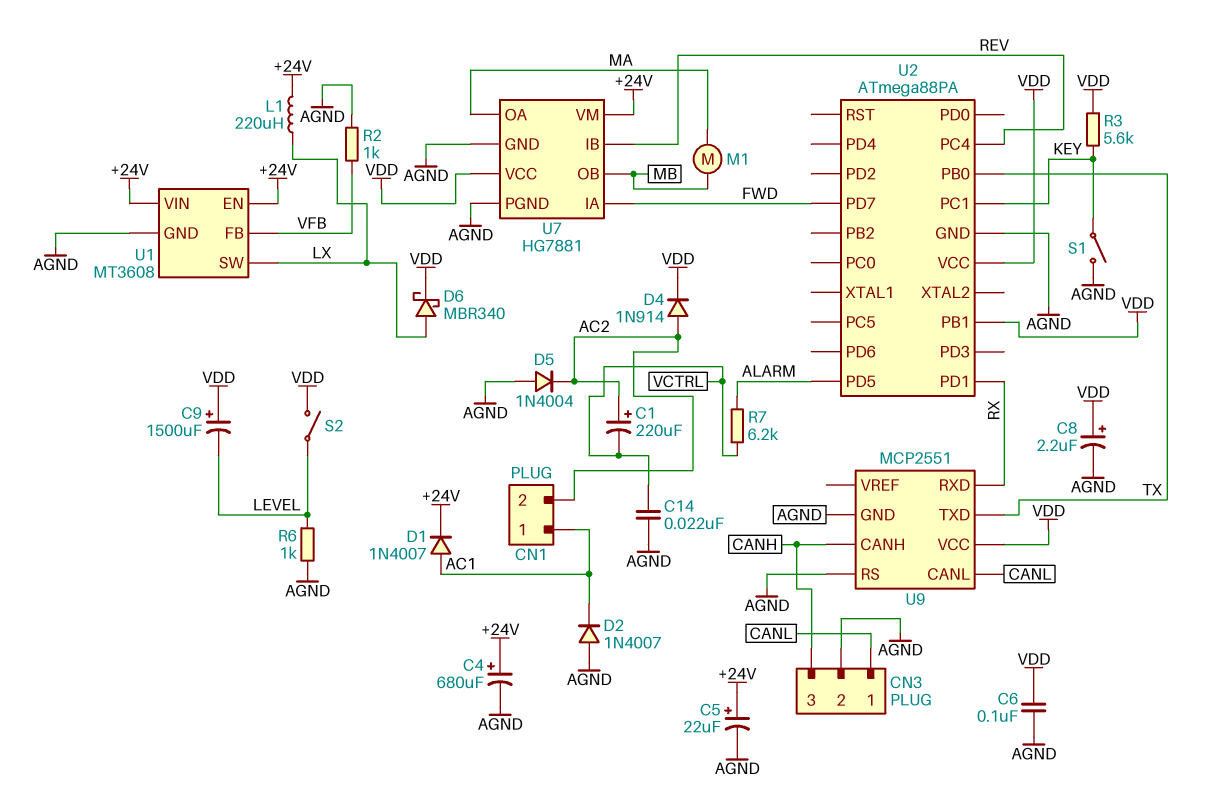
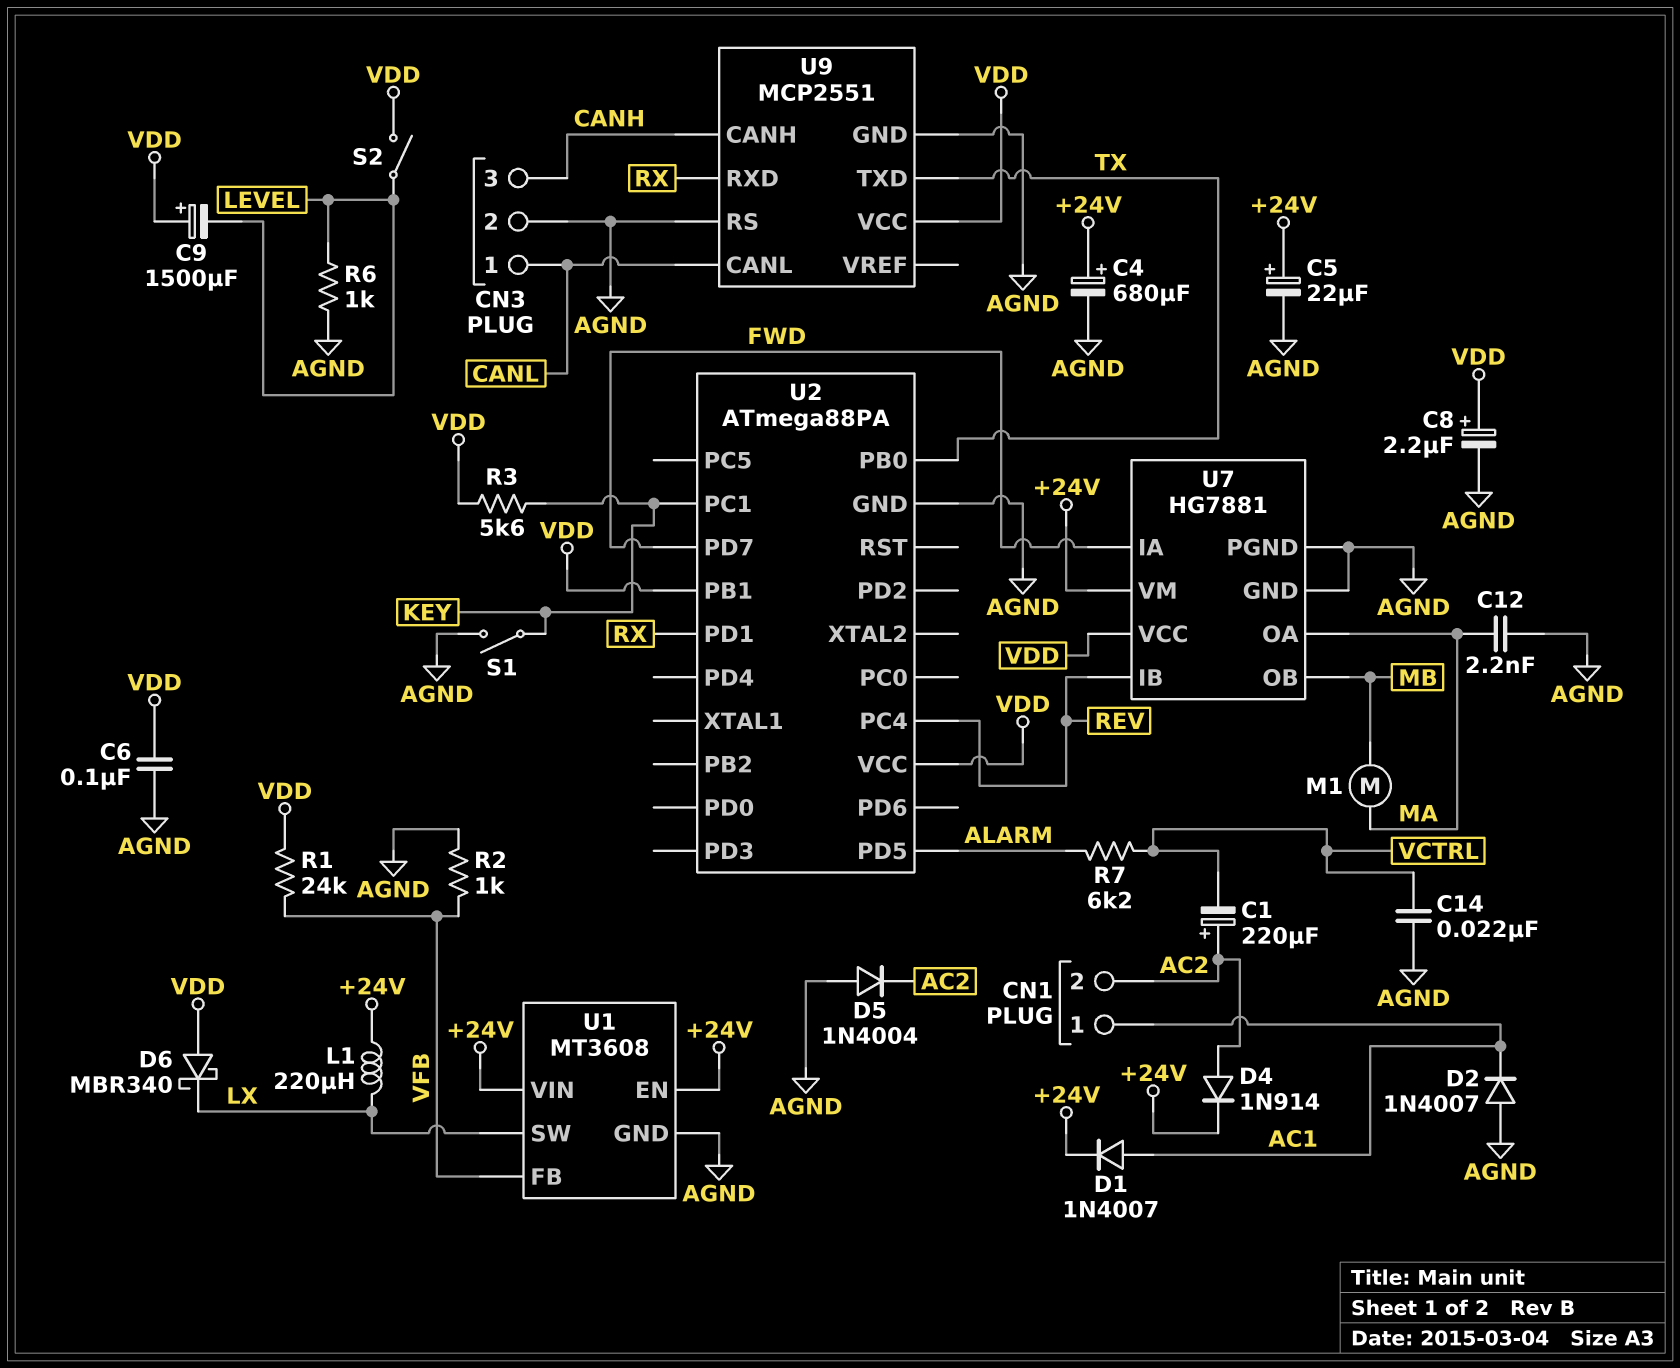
C12: none -> 2.2nF (AGND, MA)
D4: diode 1N914 (A AC2, K VDD) -> diode 1N914 (A AC2, K +24V)
D6: schottky MBR340 (A LX, K VDD) -> schottky MBR340 (A VDD, K LX)
R1: none -> 24k (VDD, VFB)

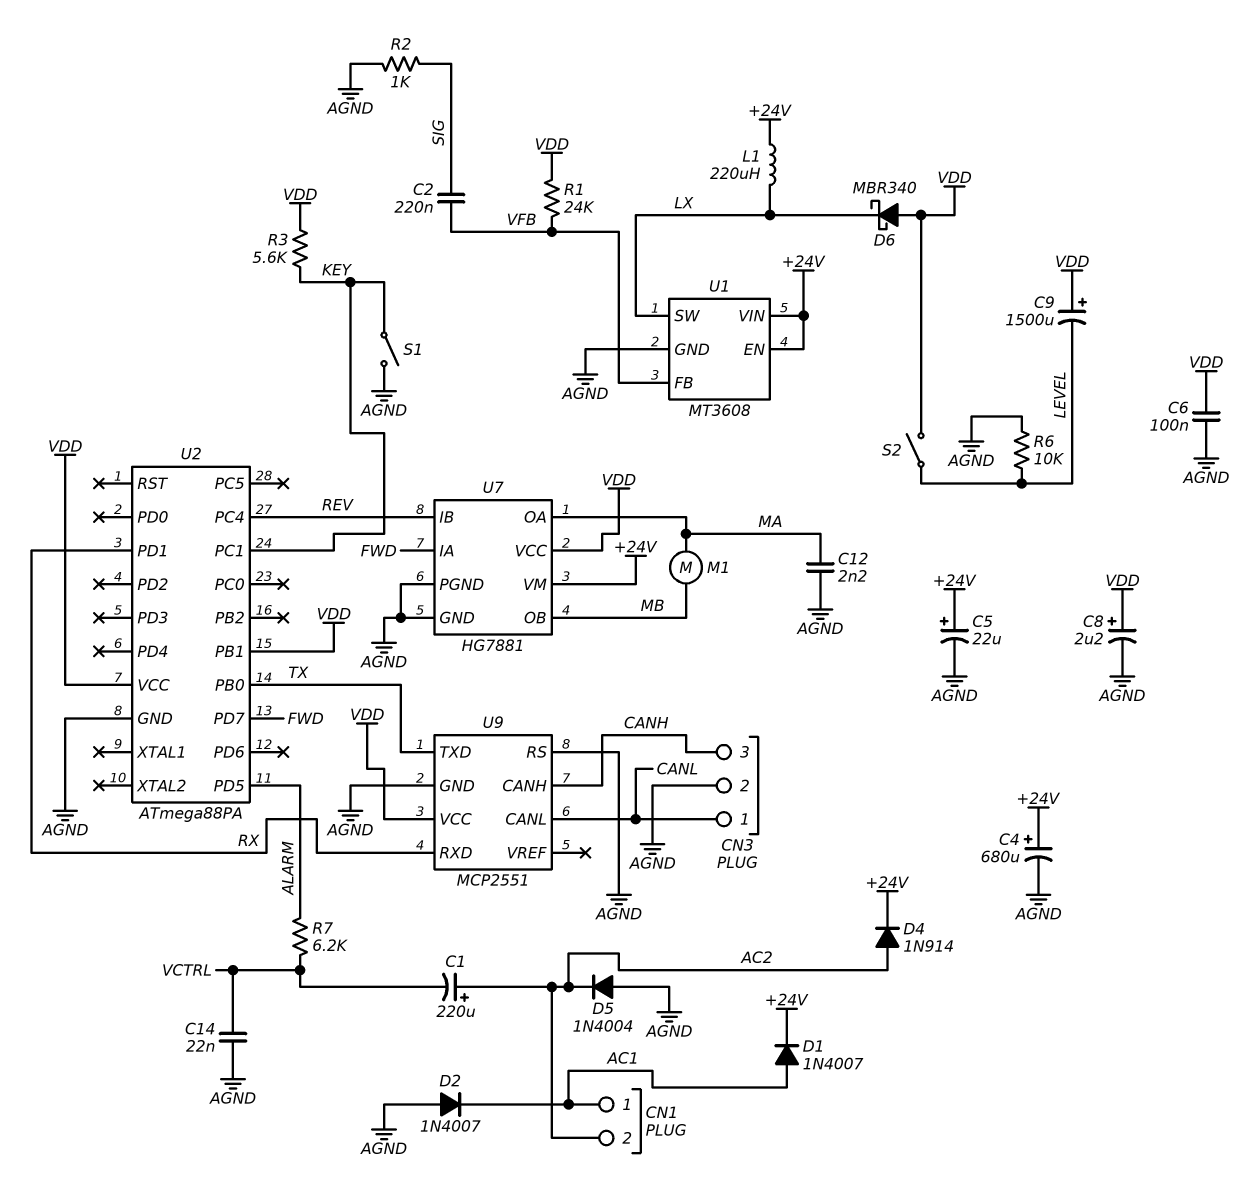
C2: none -> 220nF (SIG, VFB)
R2: 1k (AGND, VFB) -> 1k (AGND, SIG)
R6: 1k (AGND, LEVEL) -> 10k (AGND, LEVEL)

